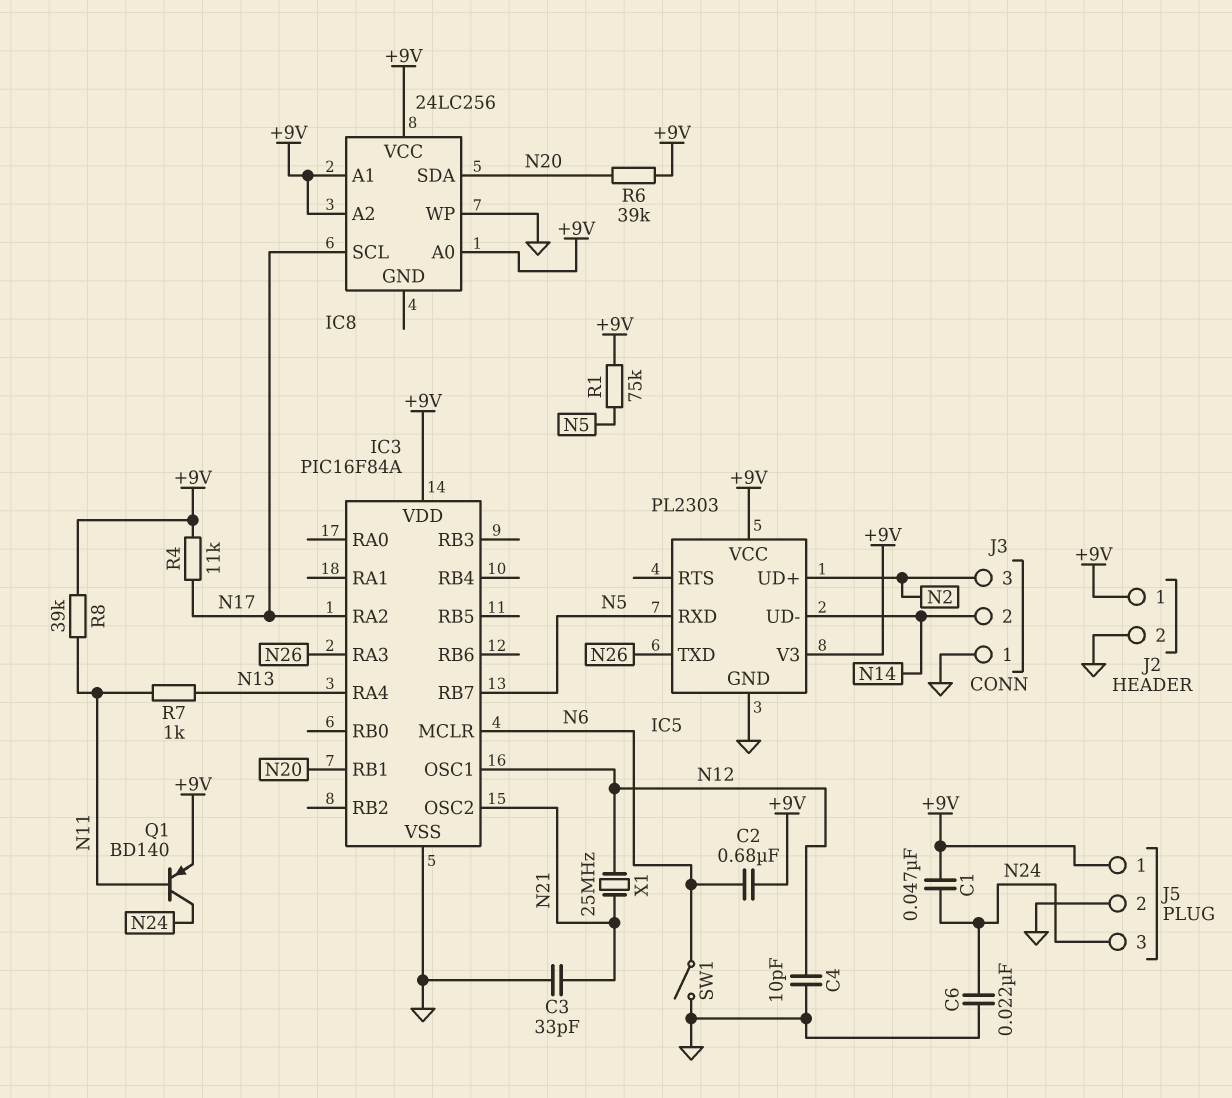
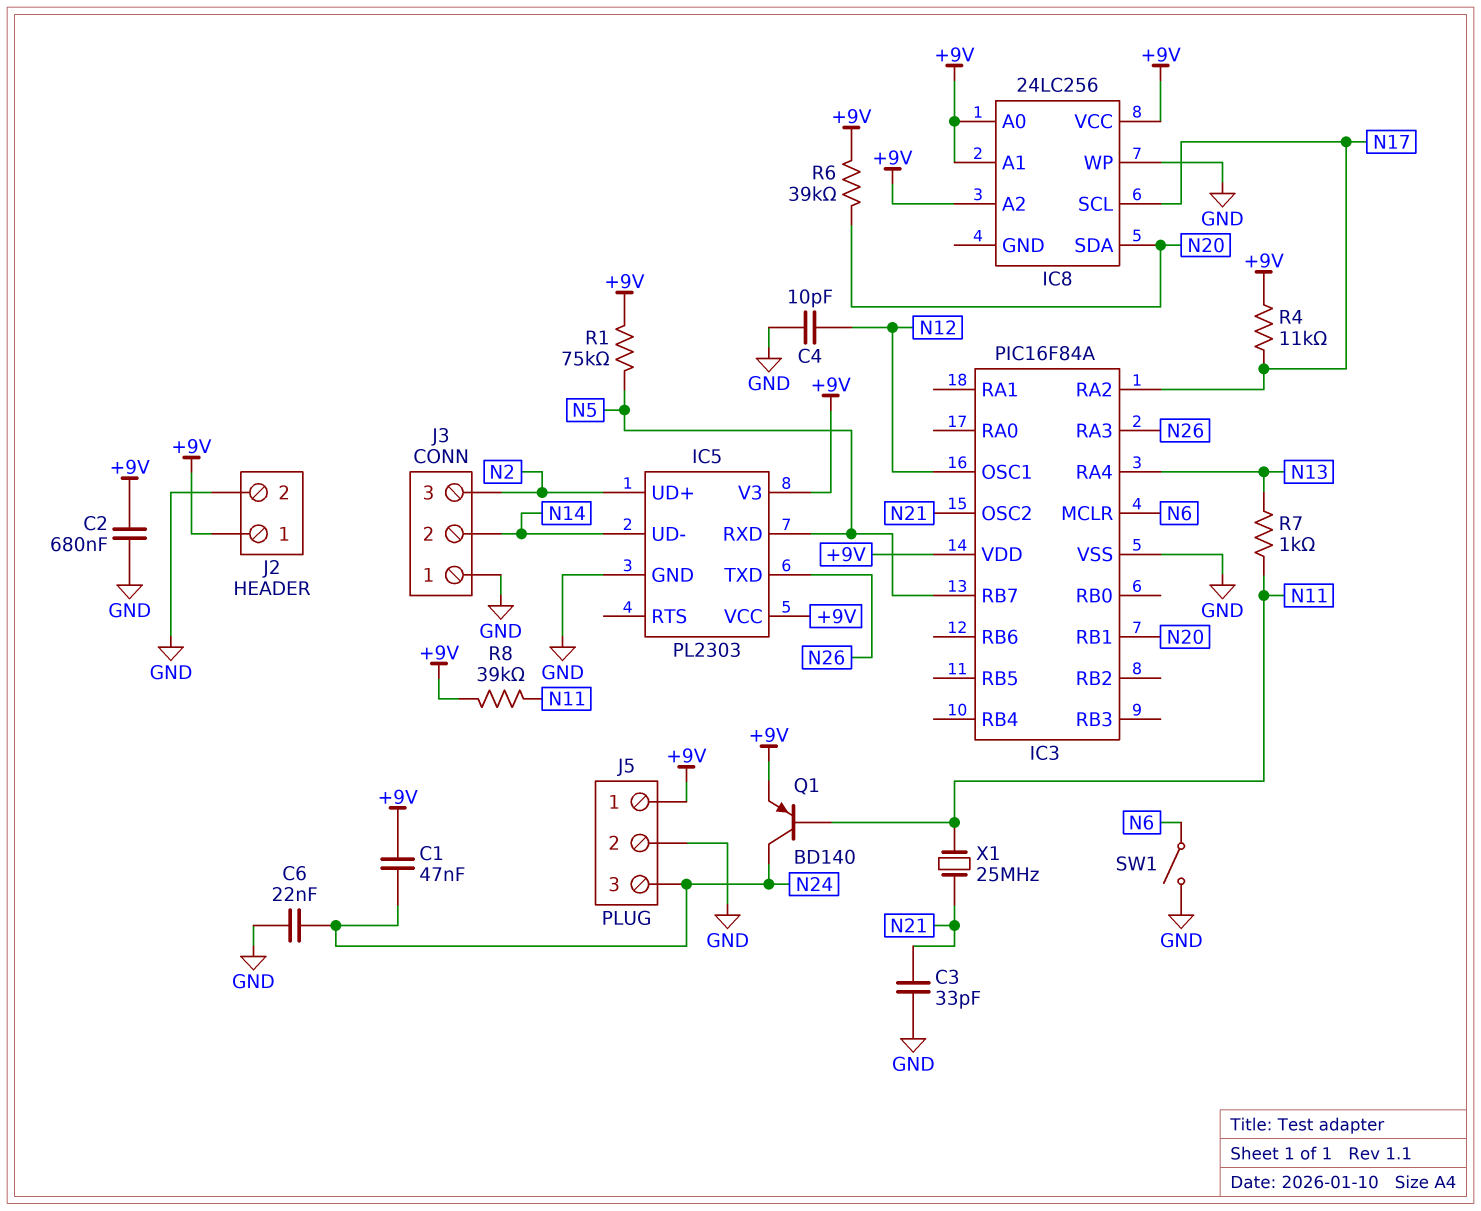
C2: 680nF (+9V, N6) -> 680nF (+9V, GND)
X1: 25MHz (N12, N21) -> 25MHz (N11, N21)

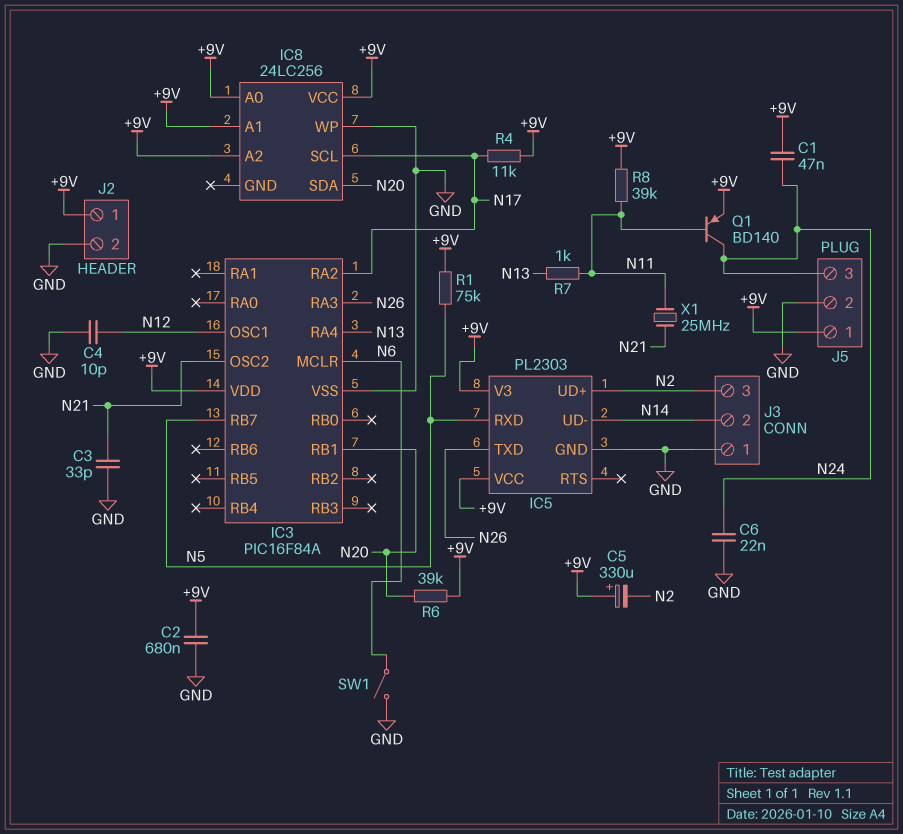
C5: none -> 330uF (plus +9V, minus N2)

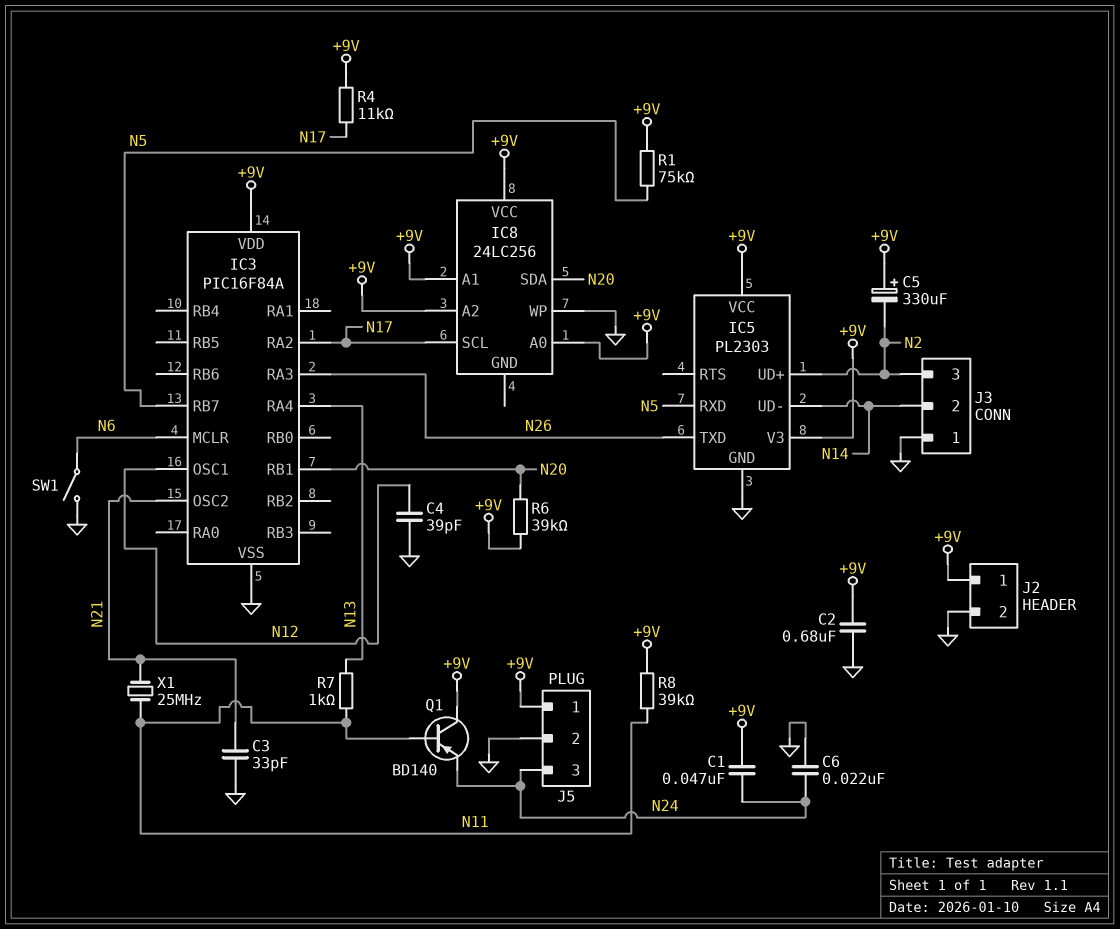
C4: 10pF (GND, N12) -> 39pF (GND, N12)
Q1: PNP BD140 (B N11, C N24, E +9V) -> PNP BD140 (B N11, C +9V, E N24)

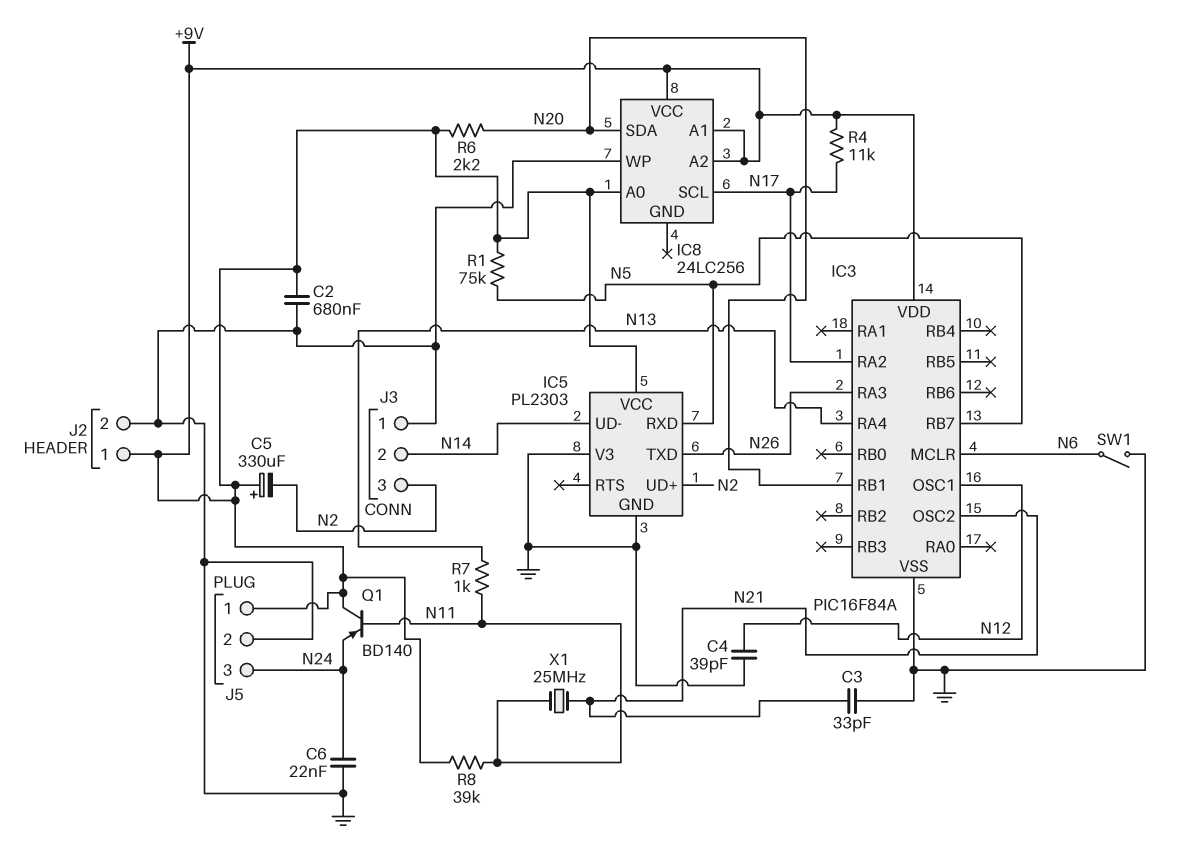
C1: 47nF (+9V, N24) -> none
IC5 pin V3: +9V -> GND
R6: 39k (+9V, N20) -> 2.2k (+9V, N20)

